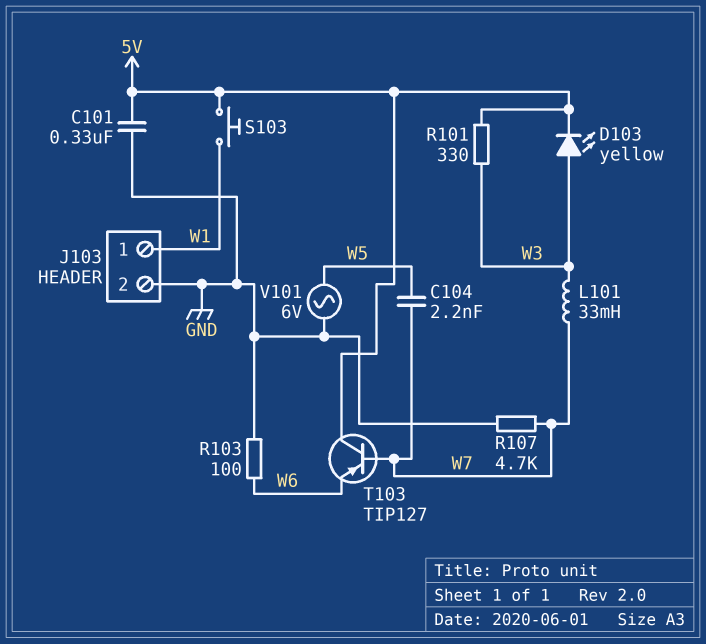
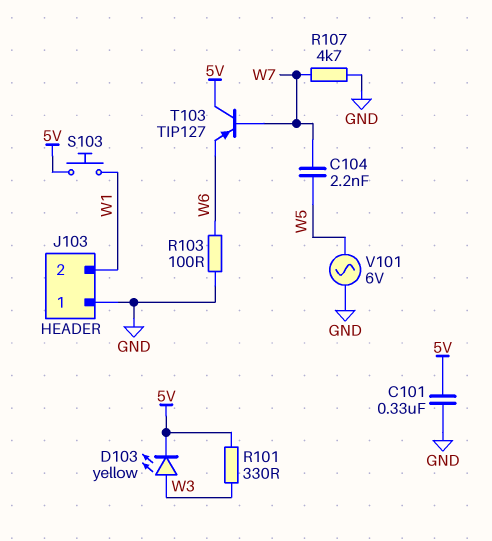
J103 pin 1: W1 -> GND
J103 pin 2: GND -> W1
L101: 33mH (W3, W7) -> none

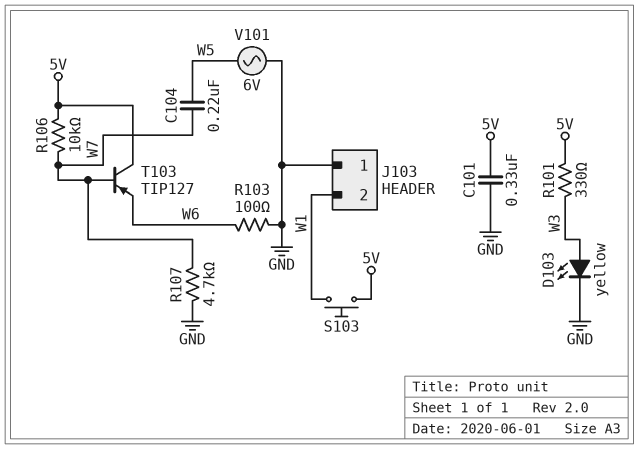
C104: 2.2nF (W5, W7) -> 220nF (W5, W7)
D103: LED yellow (A W3, K 5V) -> LED yellow (A W3, K GND)
R106: none -> 10k (5V, W7)

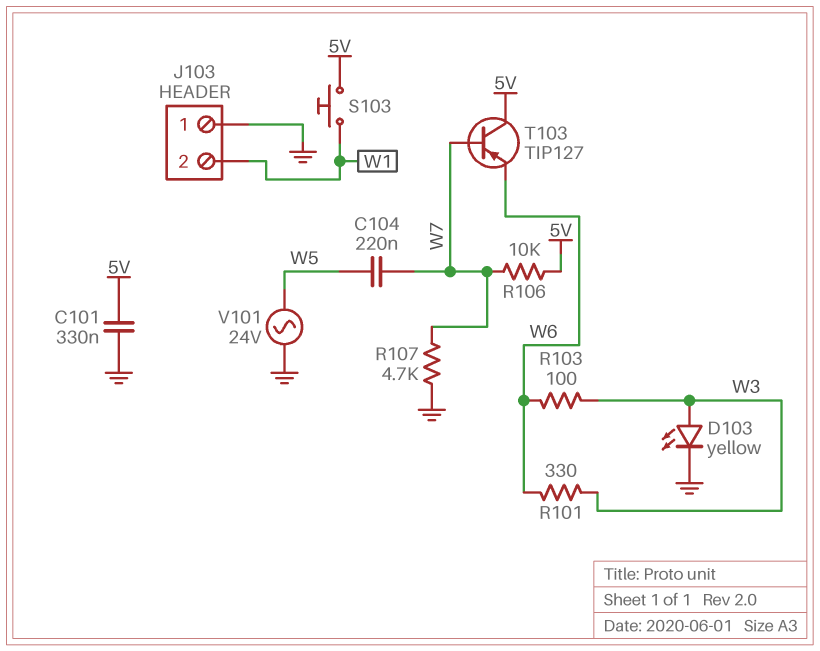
R101: 330 (5V, W3) -> 330 (W3, W6)
R103: 100 (GND, W6) -> 100 (W3, W6)
V101: AC 6V (GND, W5) -> AC 24V (GND, W5)

